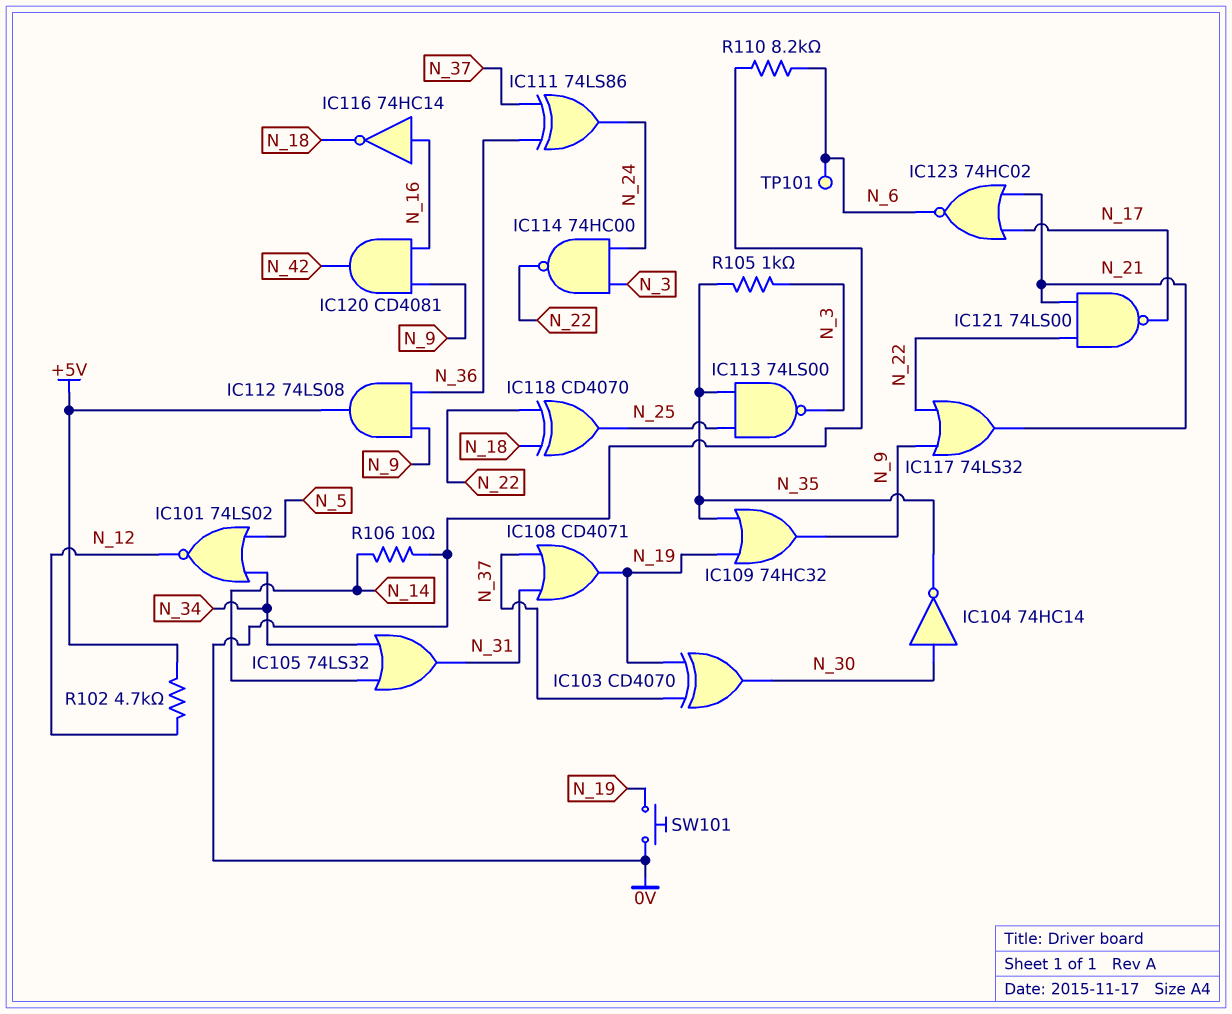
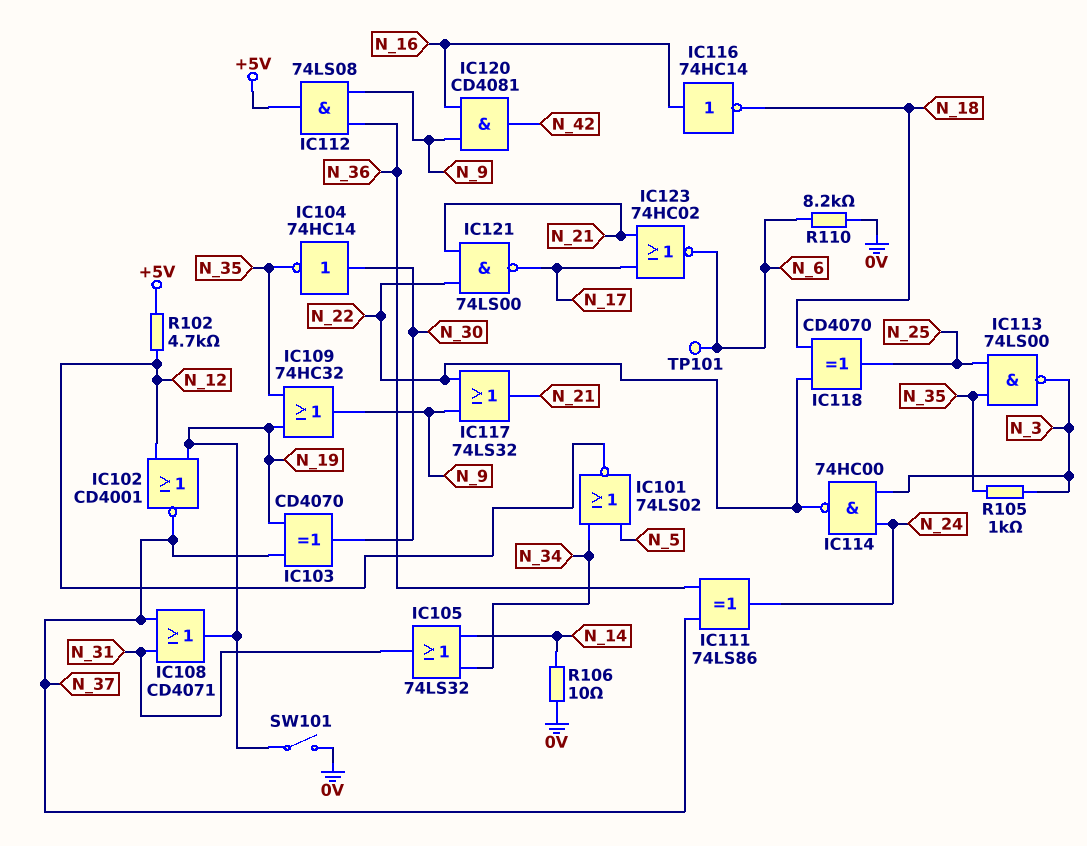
IC102: none -> NOR CD4001 (in N_12, in N_19, out N_37)
SW101: button (0V, N_19) -> switch (0V, N_19)

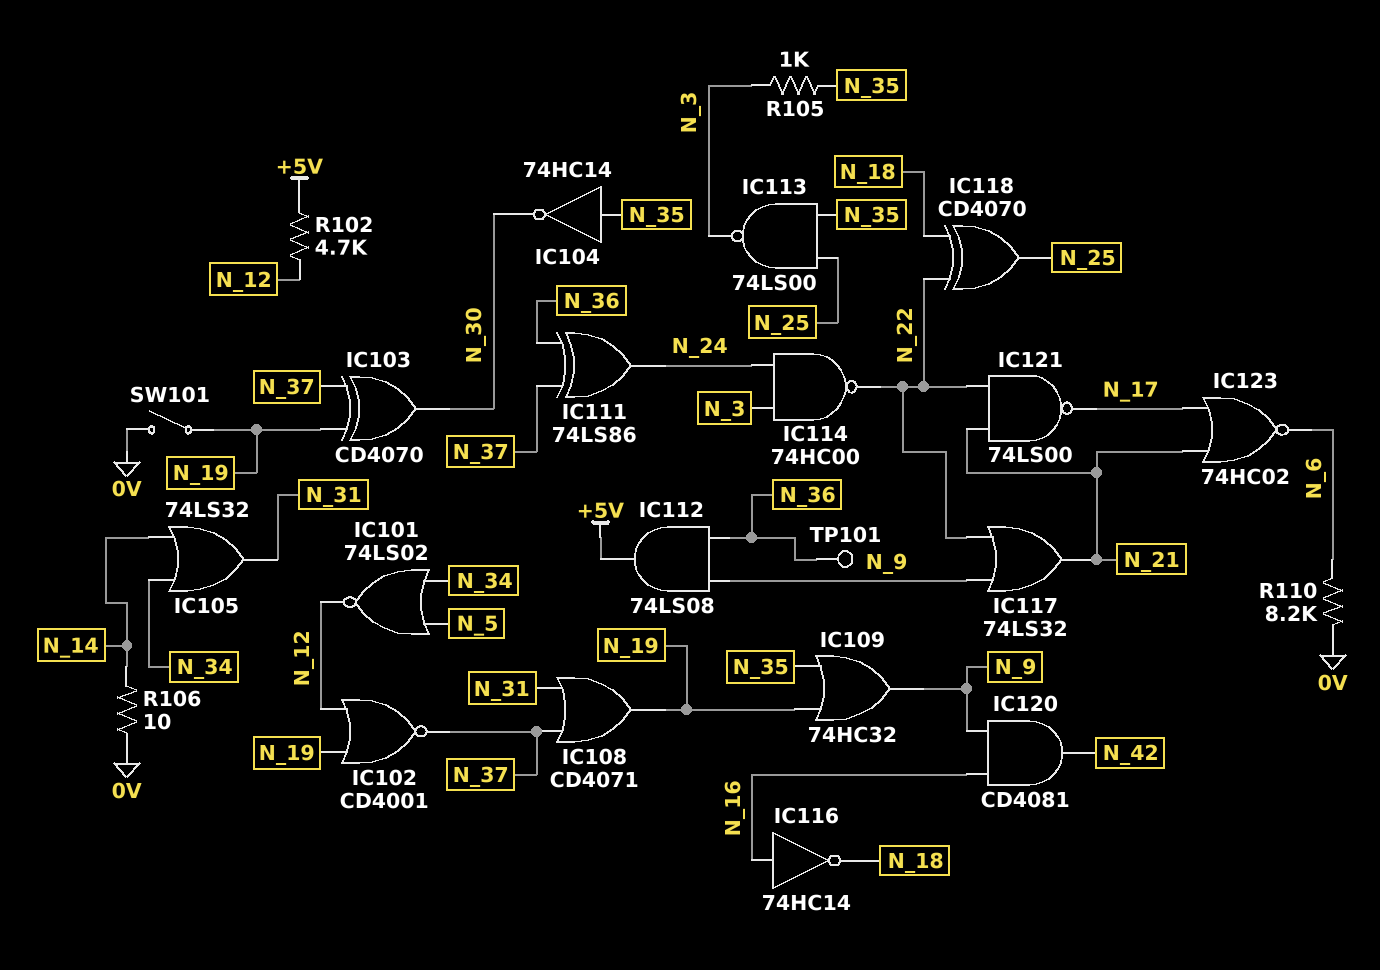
IC104: NOT 74HC14 (in N_30, out N_35) -> NOT 74HC14 (in N_35, out N_30)
TP101: test point (N_6) -> test point (N_36)

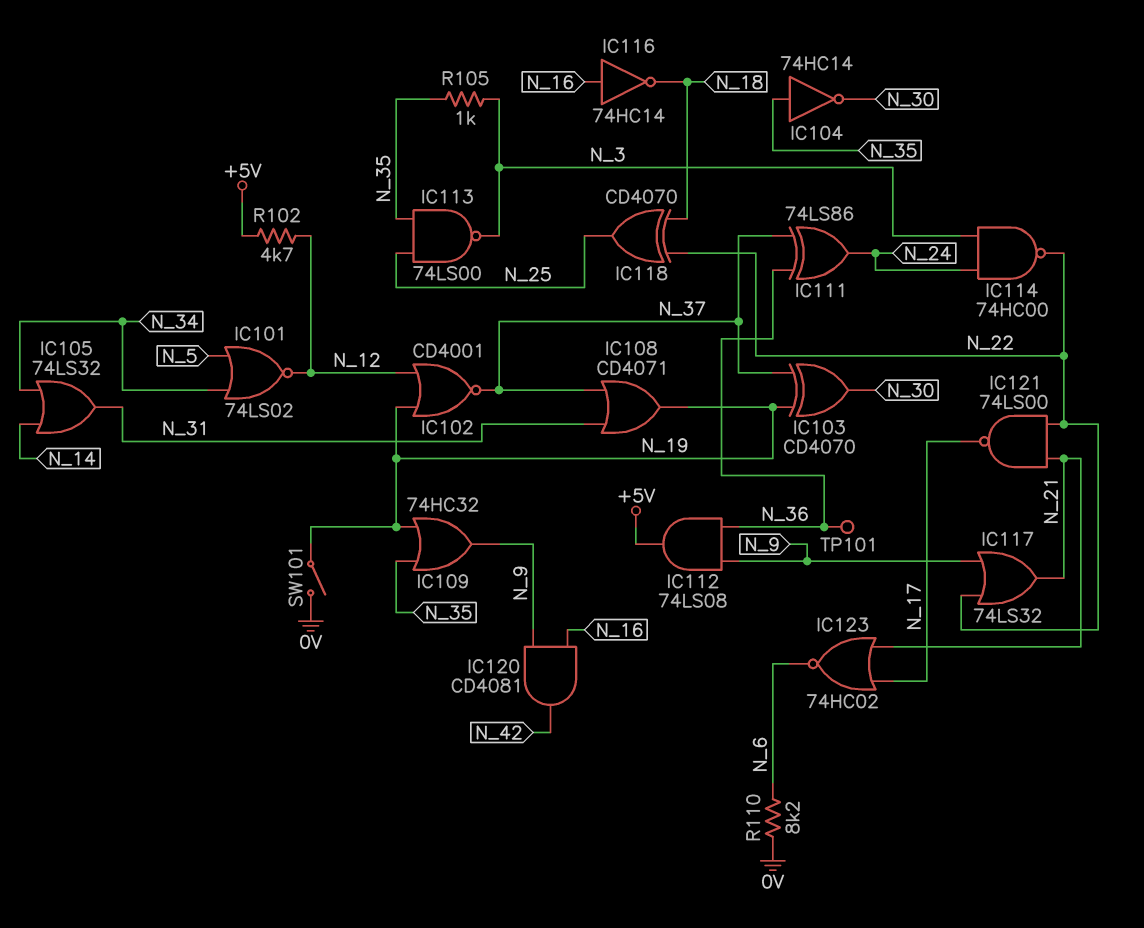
R106: 10 (0V, N_14) -> none

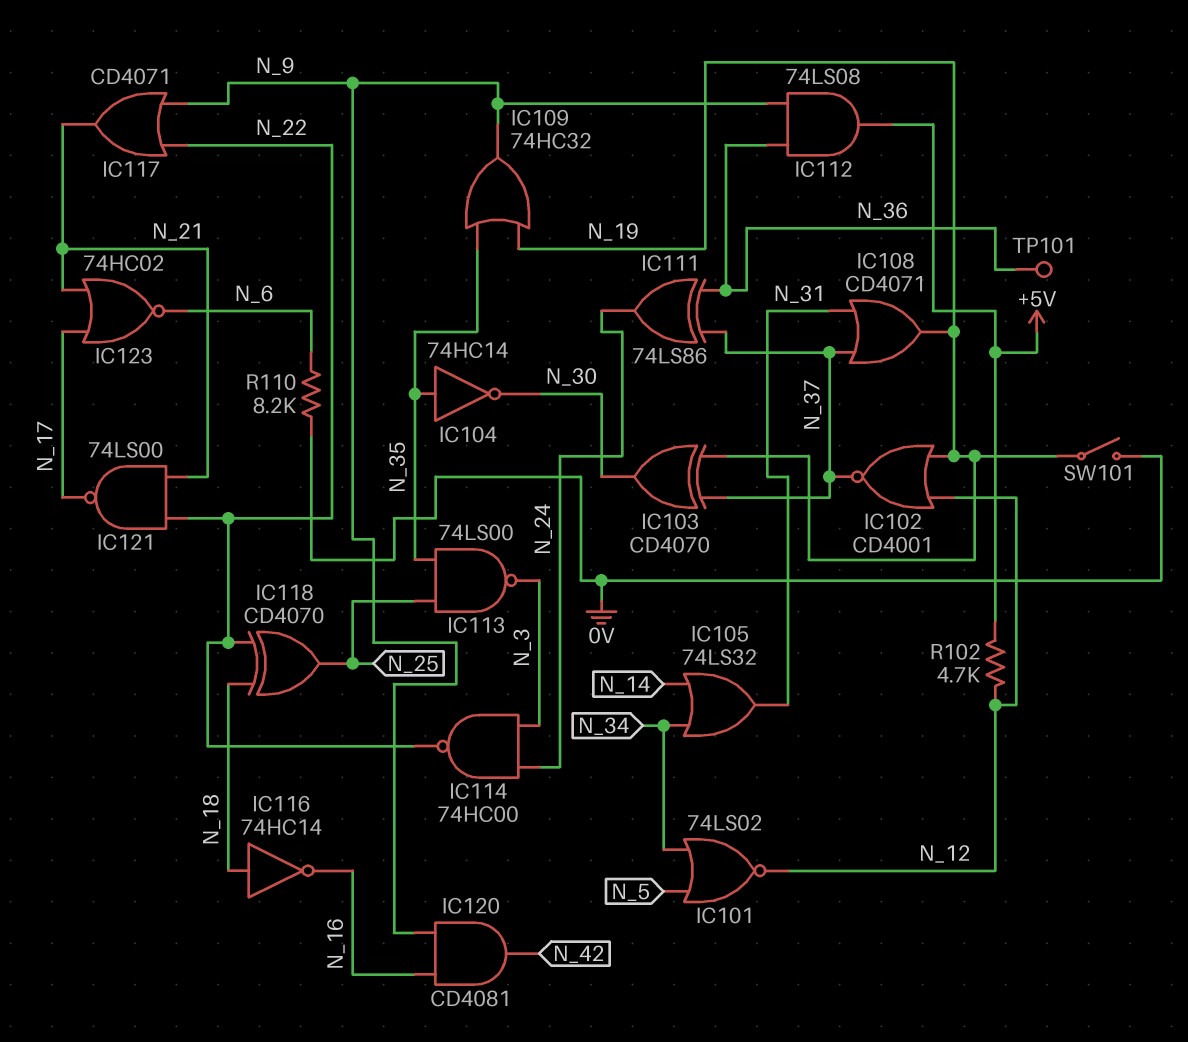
IC116: NOT 74HC14 (in N_16, out N_18) -> NOT 74HC14 (in N_18, out N_16)
IC117: OR 74LS32 (in N_9, in N_22, out N_21) -> OR CD4071 (in N_9, in N_22, out N_21)
R105: 1k (N_3, N_35) -> none

